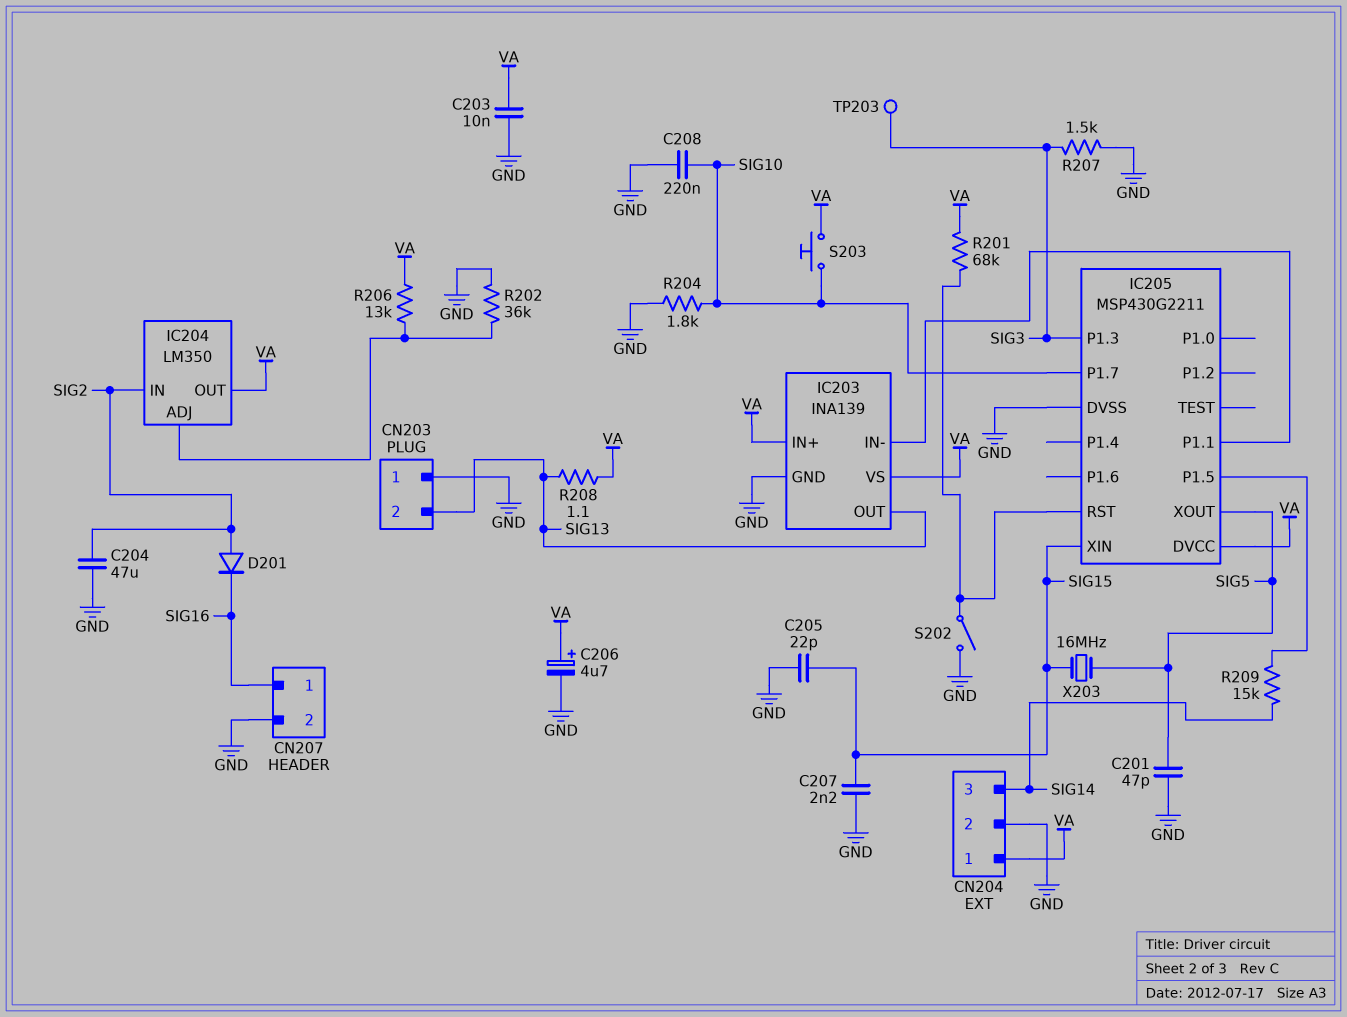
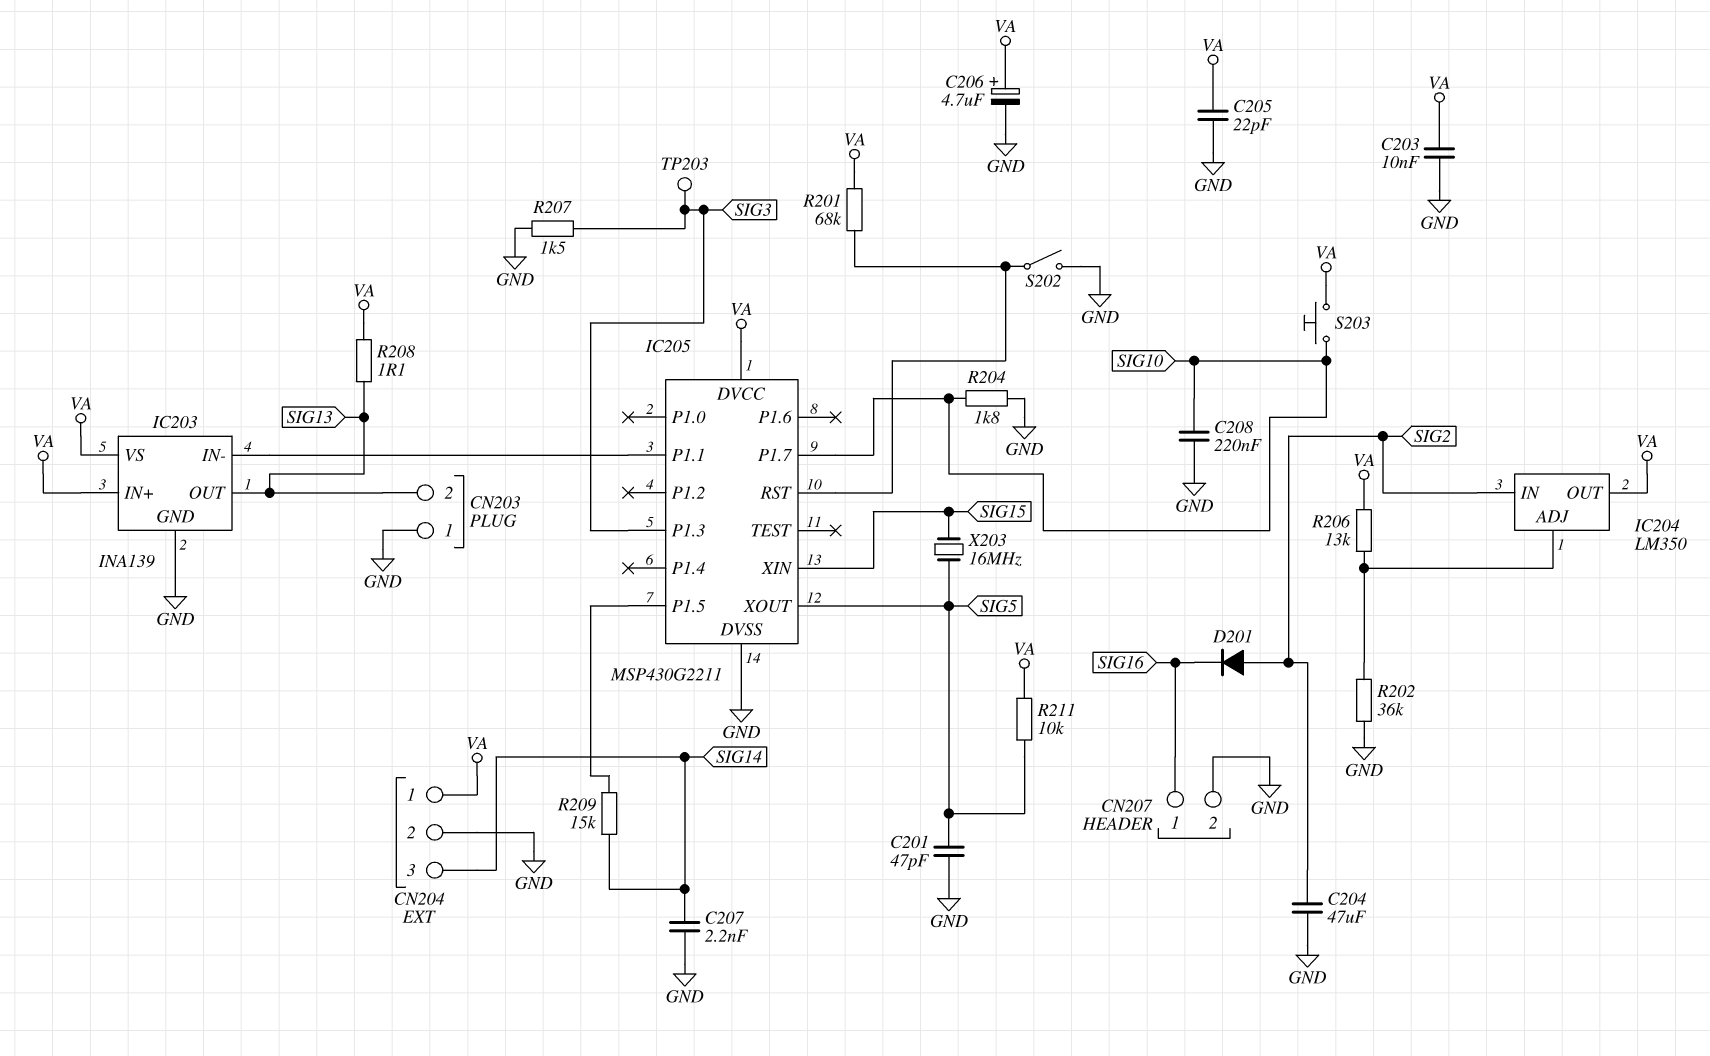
C205: 22pF (GND, SIG15) -> 22pF (GND, VA)
C207: 2.2nF (GND, SIG15) -> 2.2nF (GND, SIG14)
R211: none -> 10k (SIG5, VA)

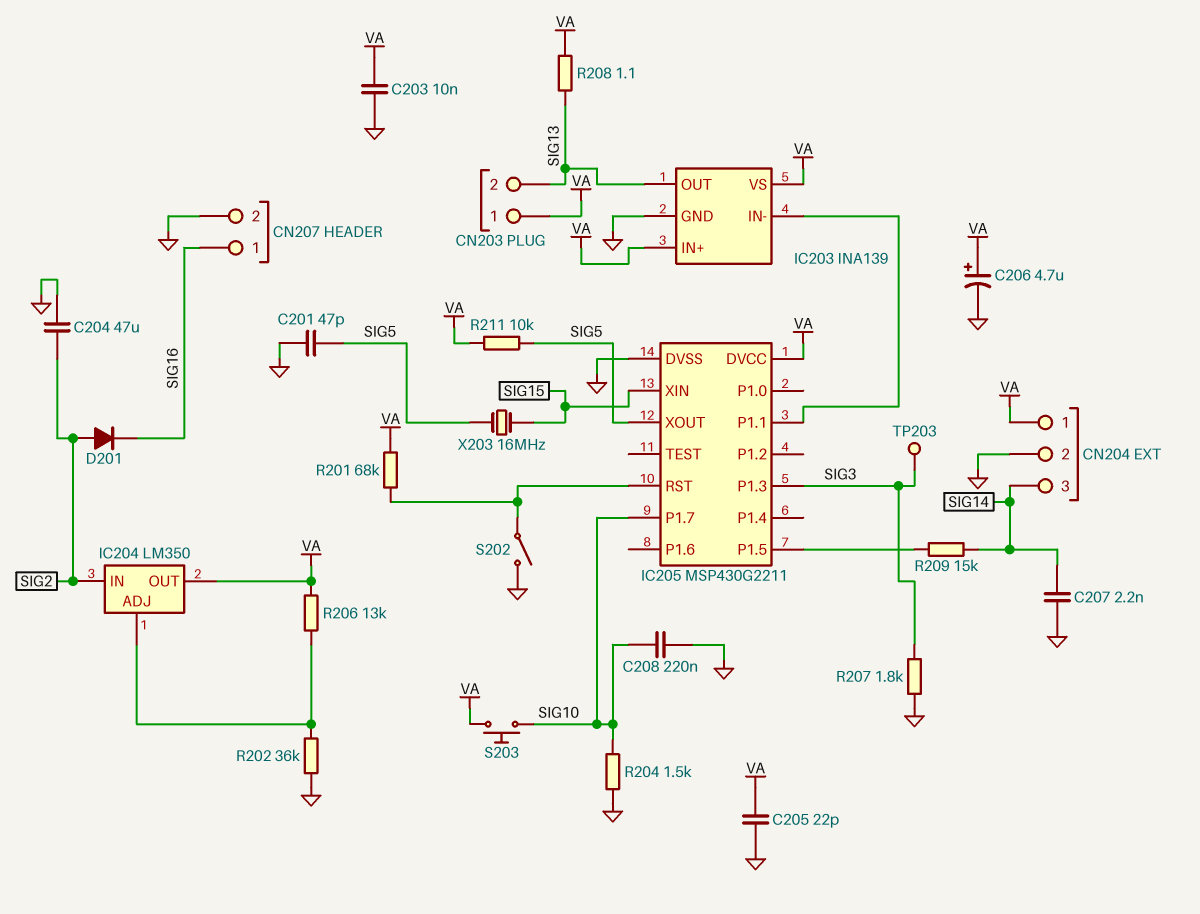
CN203 pin 1: GND -> VA
R204: 1.8k (GND, SIG10) -> 1.5k (GND, SIG10)
R207: 1.5k (GND, SIG3) -> 1.8k (GND, SIG3)

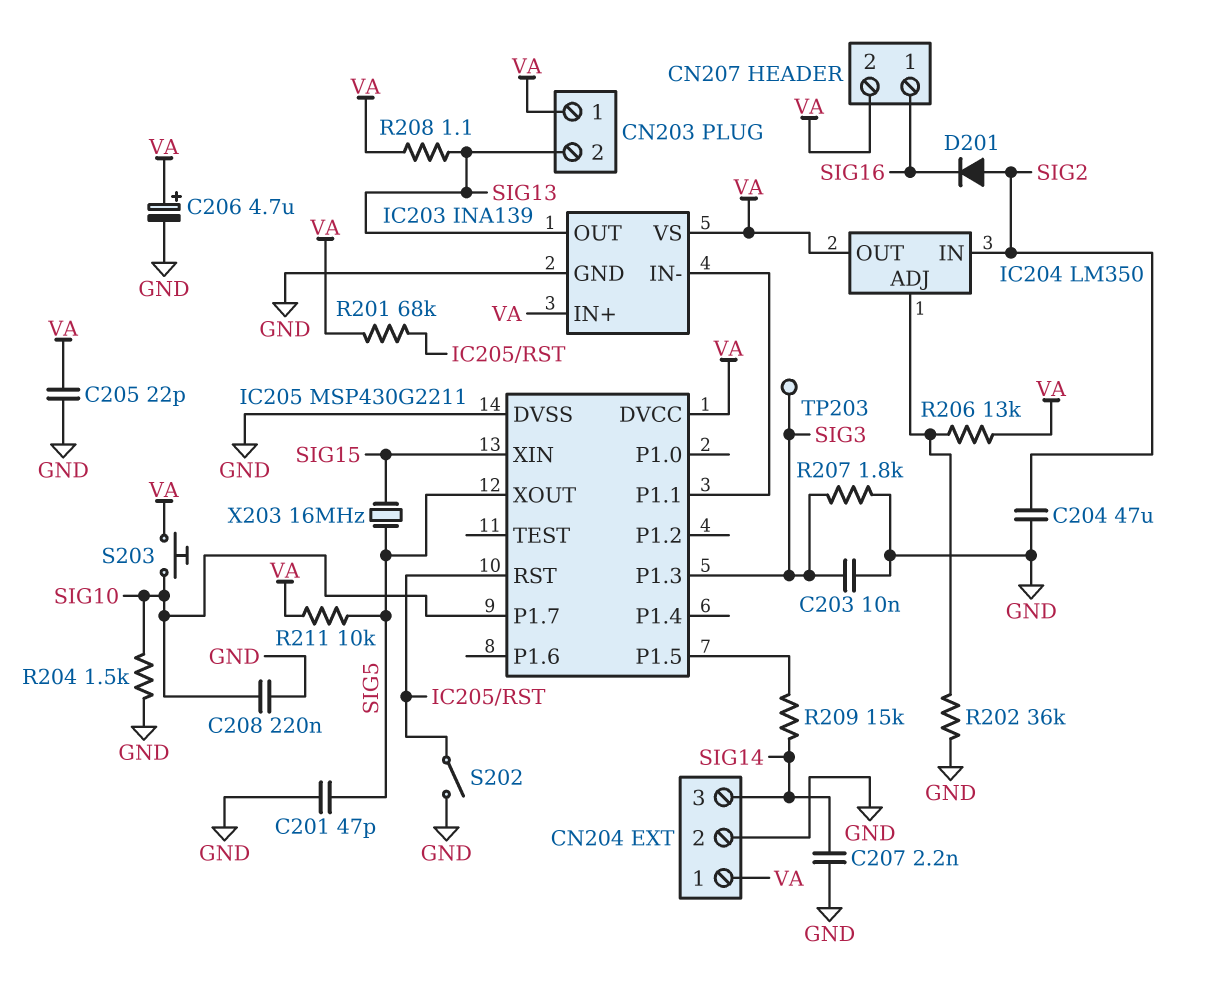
C203: 10nF (GND, VA) -> 10nF (GND, SIG3)
CN207 pin 2: GND -> VA

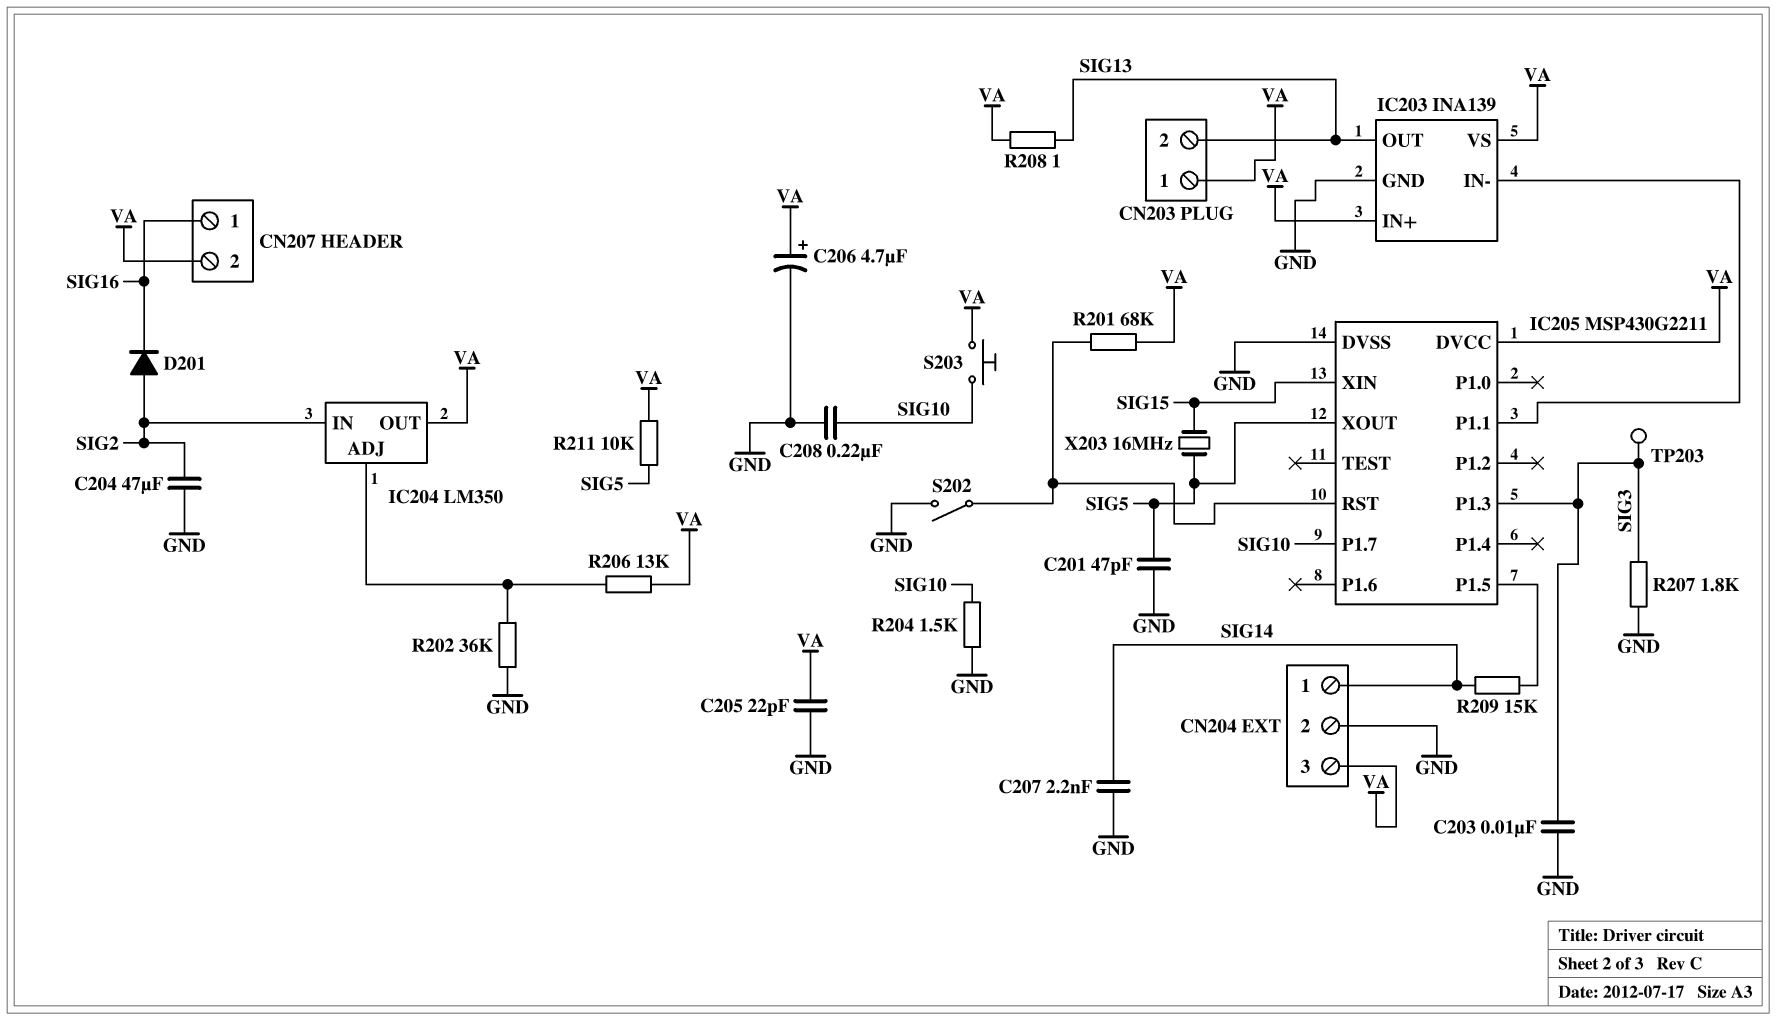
CN204 pin 1: VA -> SIG14
CN204 pin 3: SIG14 -> VA
R208: 1.1 (SIG13, VA) -> 1 (SIG13, VA)

